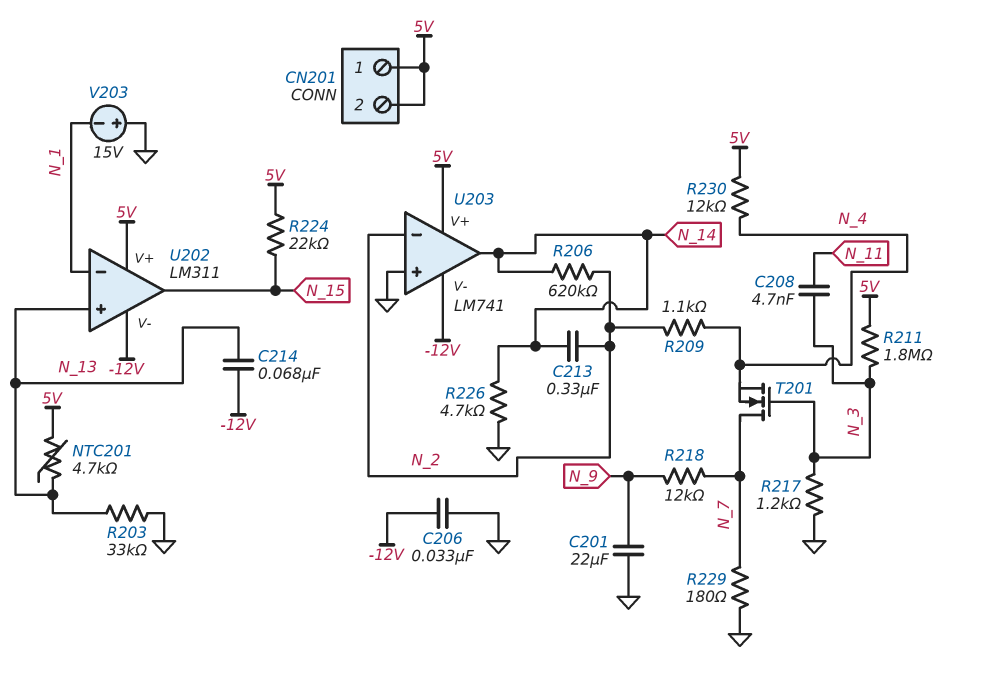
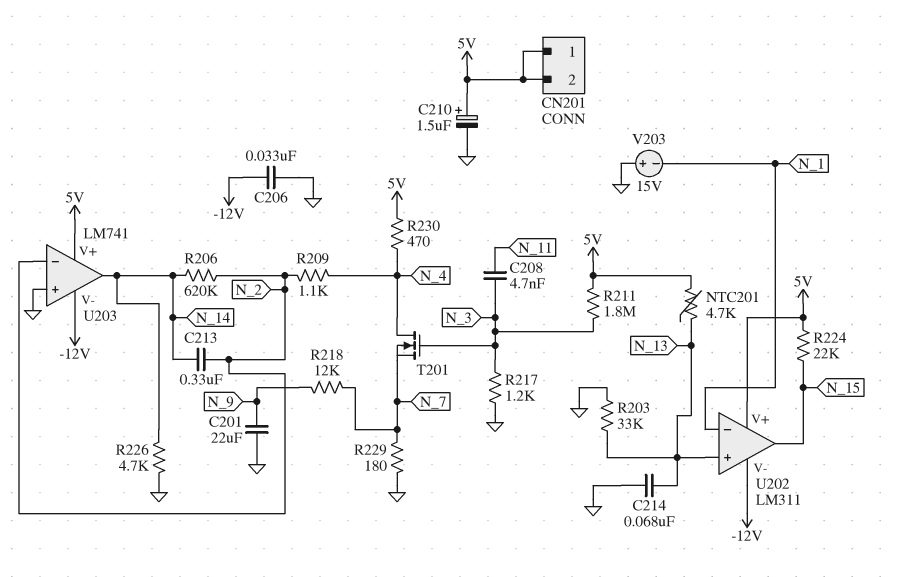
C210: none -> 1.5uF (plus 5V, minus GND)
C214: 68nF (-12V, N_13) -> 68nF (GND, N_13)
R230: 12k (5V, N_4) -> 470 (5V, N_4)
T201: NMOS (G N_3, D N_7, S N_4) -> NMOS (G N_3, D N_4, S N_7)

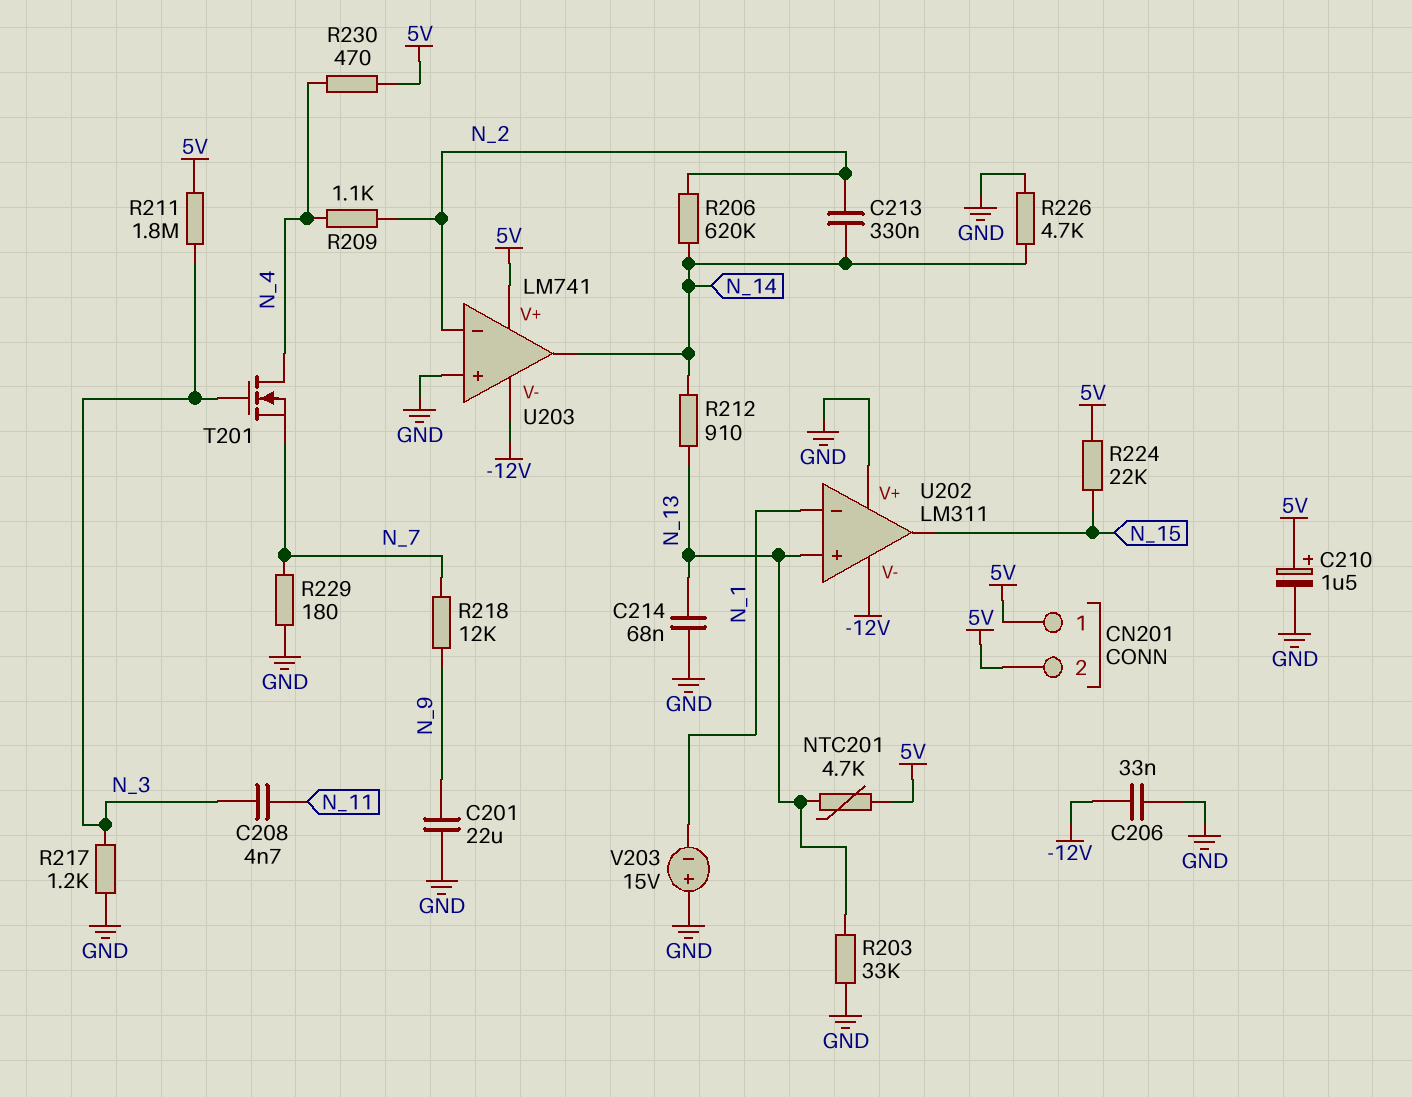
R212: none -> 910 (N_13, N_14)
U202 pin V+: 5V -> GND

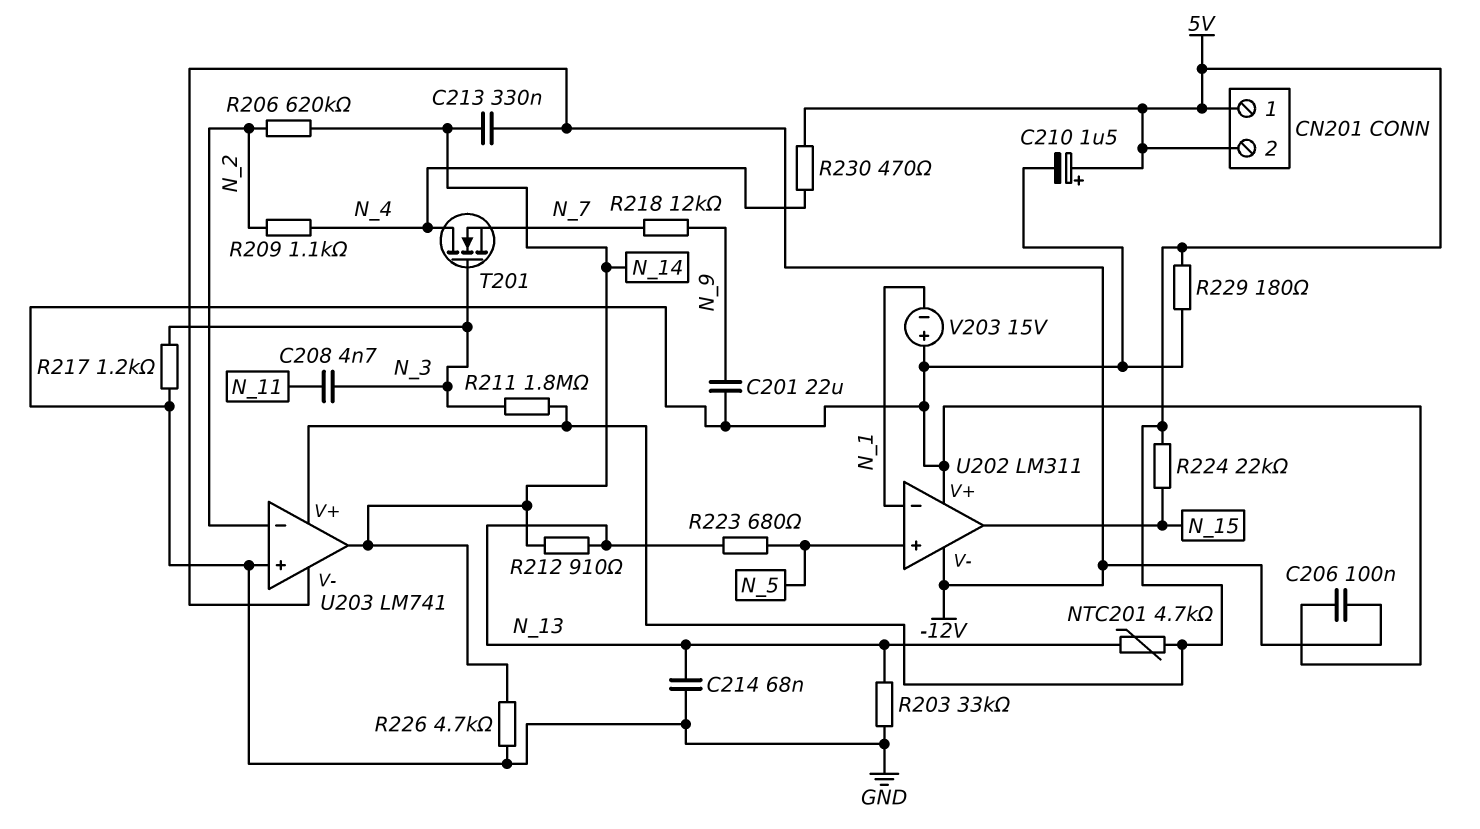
C206: 33nF (-12V, GND) -> 100nF (-12V, GND)
C213: 330nF (N_2, N_14) -> 330nF (-12V, N_14)
R223: none -> 680 (N_5, N_13)
R229: 180 (GND, N_7) -> 180 (5V, GND)
U202 pin in+: N_13 -> N_5

